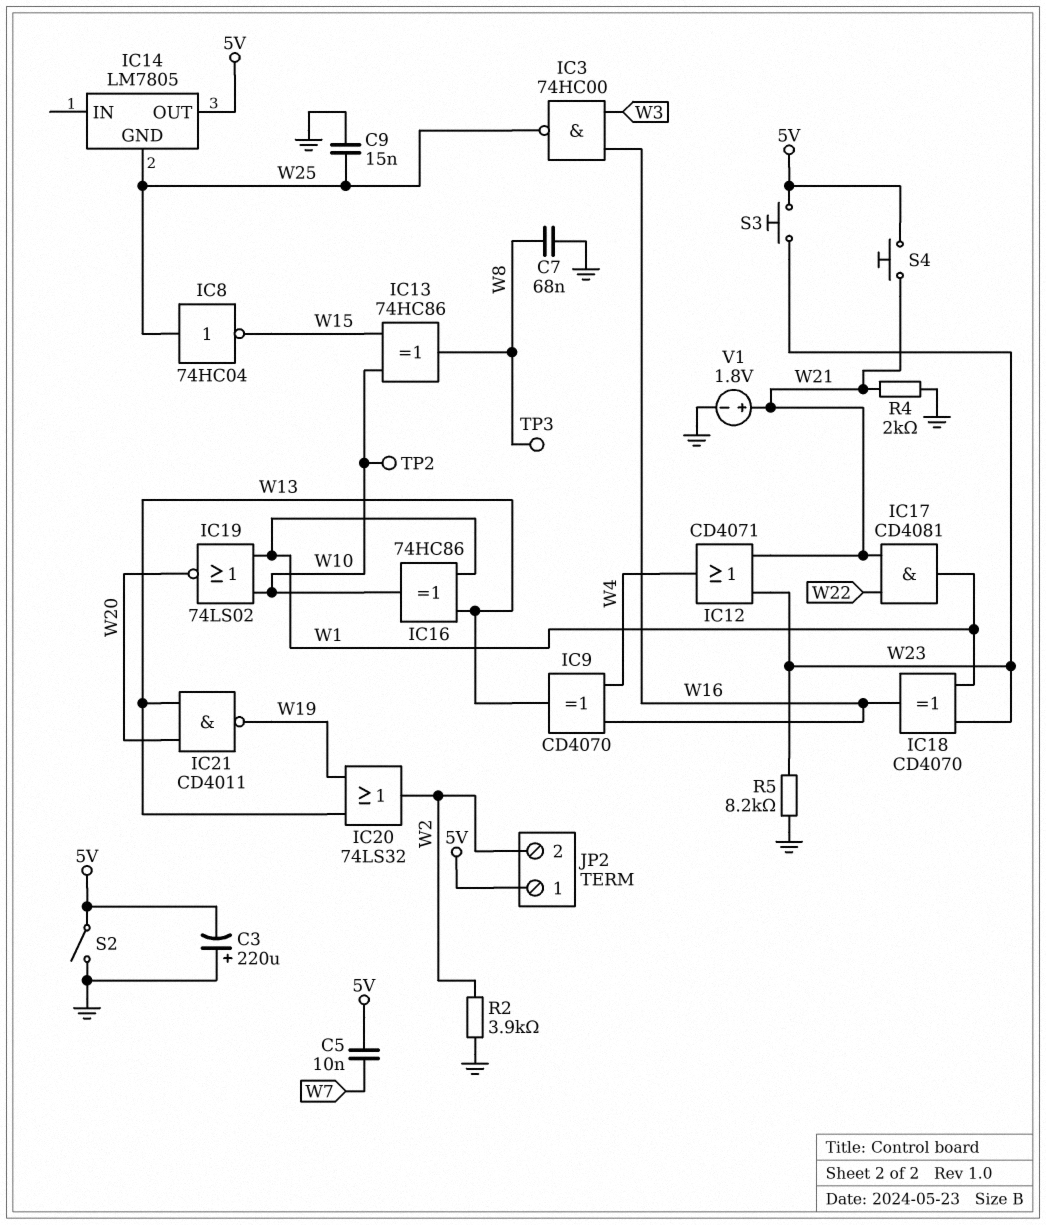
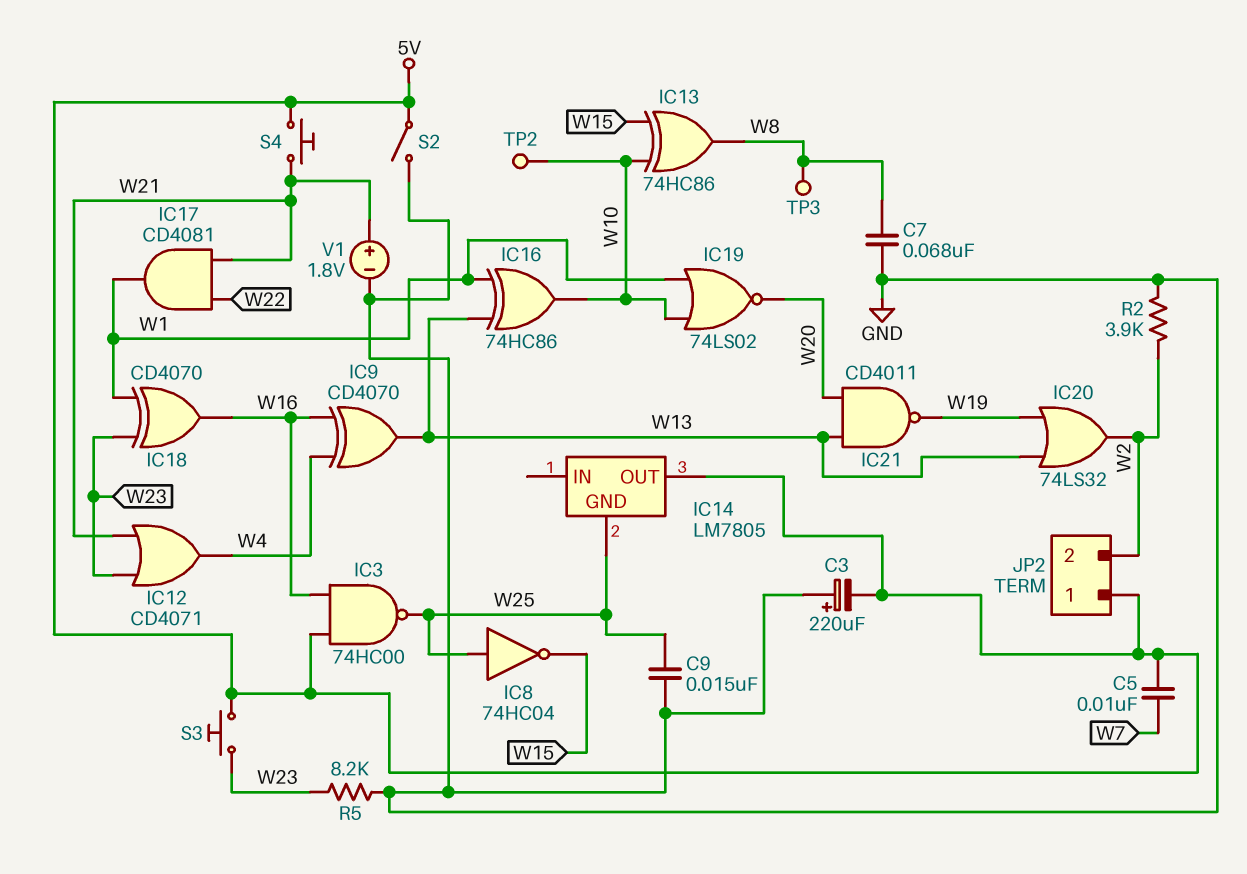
IC3: NAND 74HC00 (in W3, in W16, out W25) -> NAND 74HC00 (in 5V, in W16, out W25)
R4: 2k (GND, W21) -> none

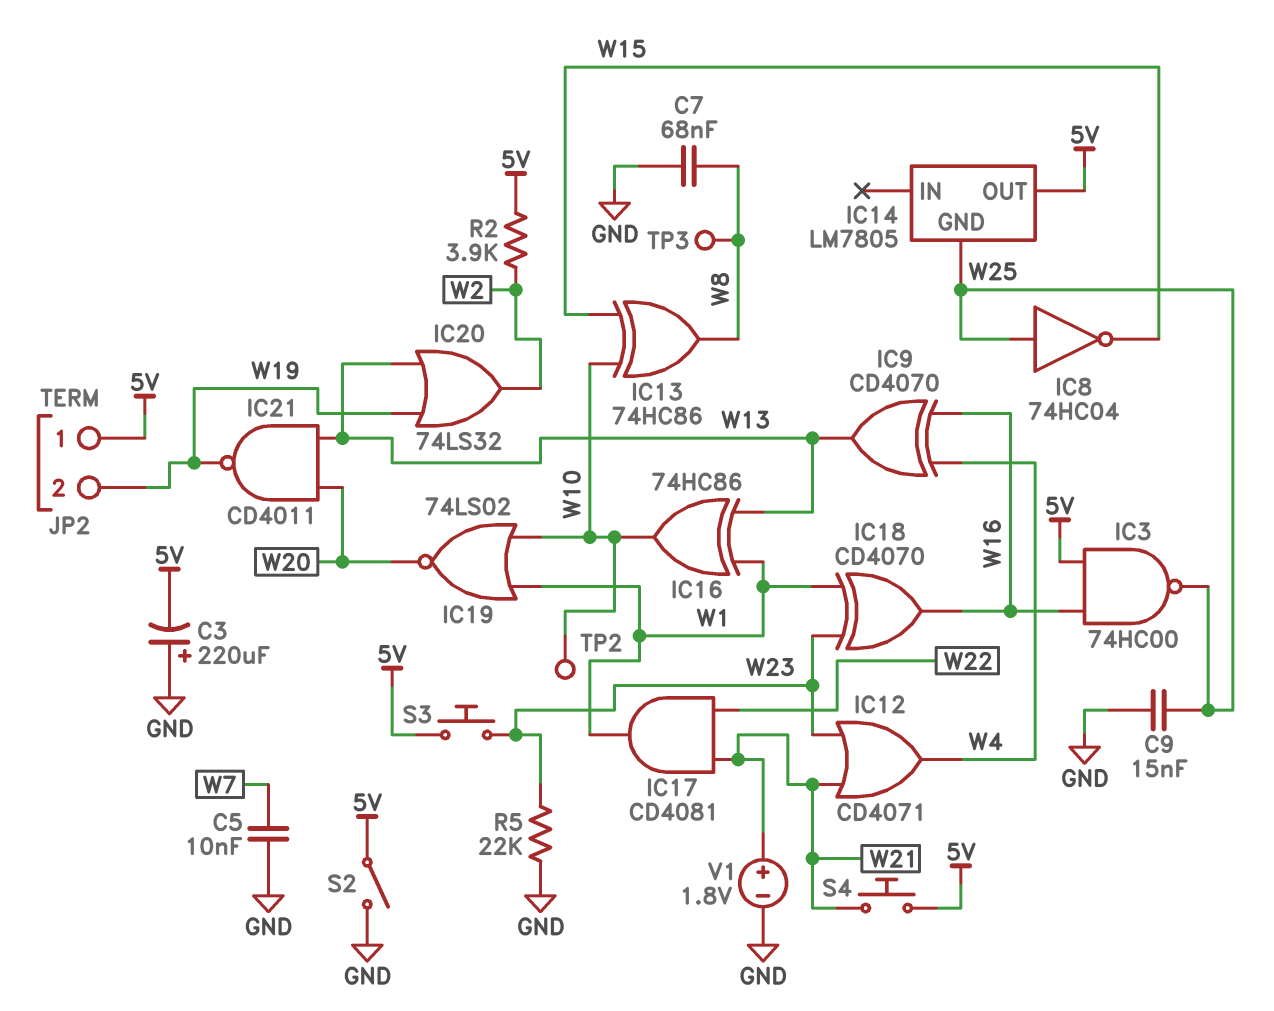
C5: 10nF (5V, W7) -> 10nF (GND, W7)
JP2 pin 2: W2 -> W19
R2: 3.9k (GND, W2) -> 3.9k (5V, W2)
R5: 8.2k (GND, W23) -> 22k (GND, W23)

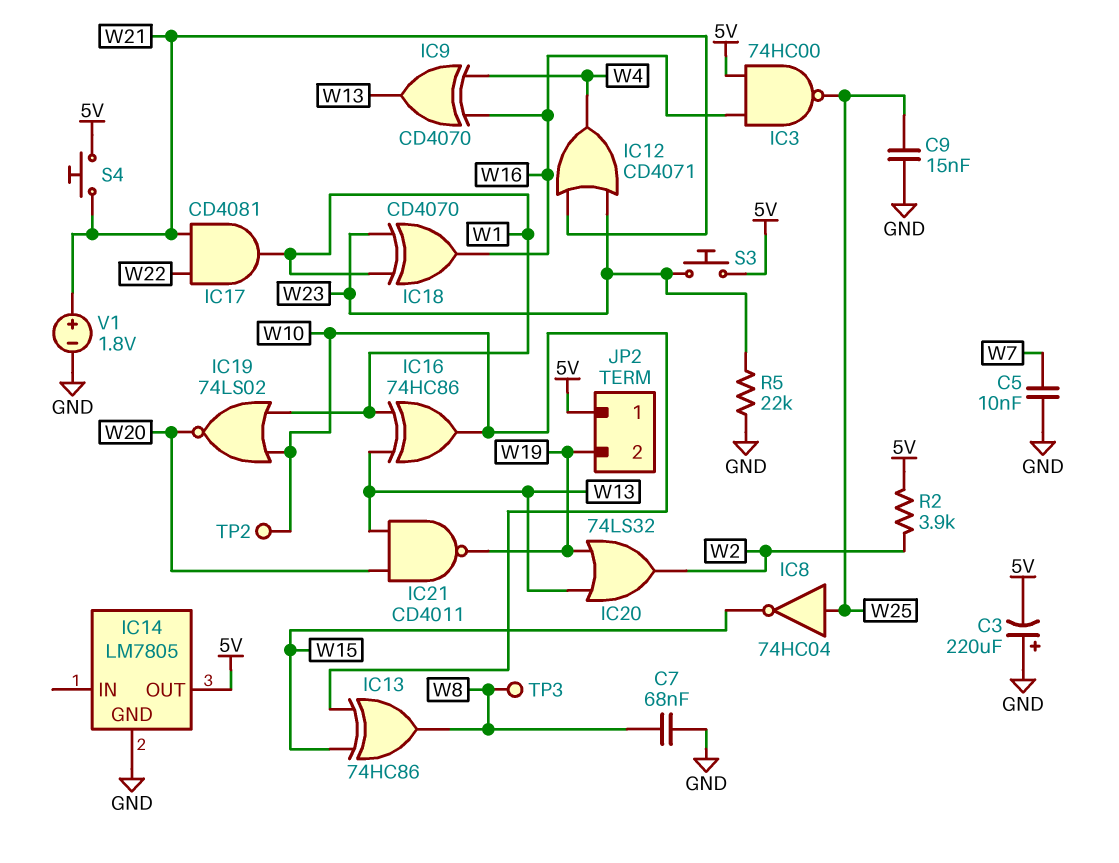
IC14 pin GND: W25 -> GND
S2: switch (5V, GND) -> none

